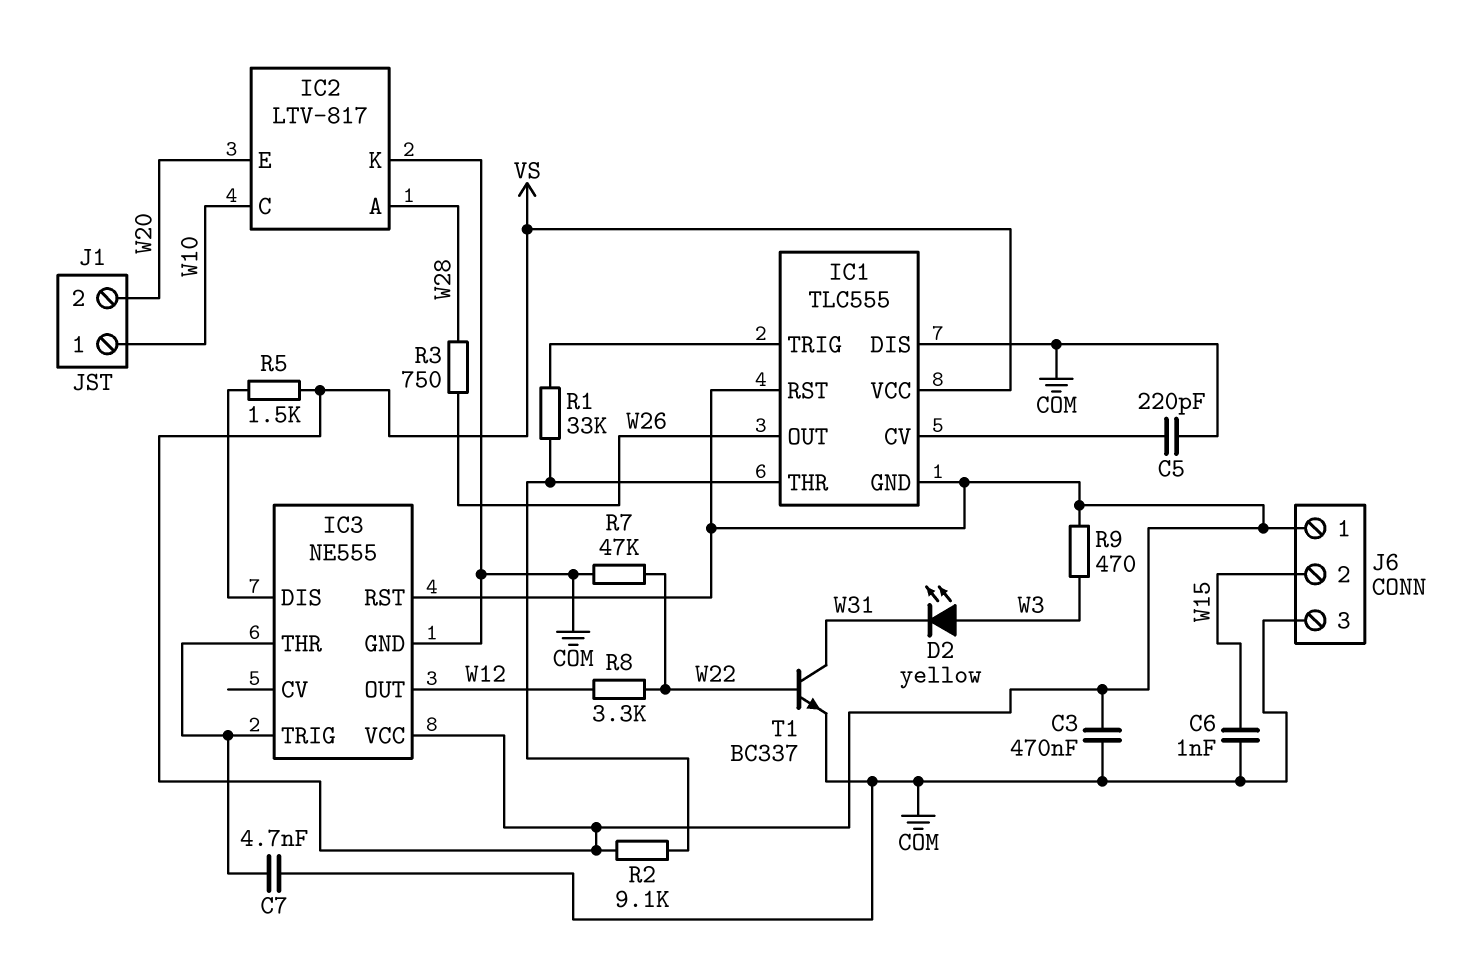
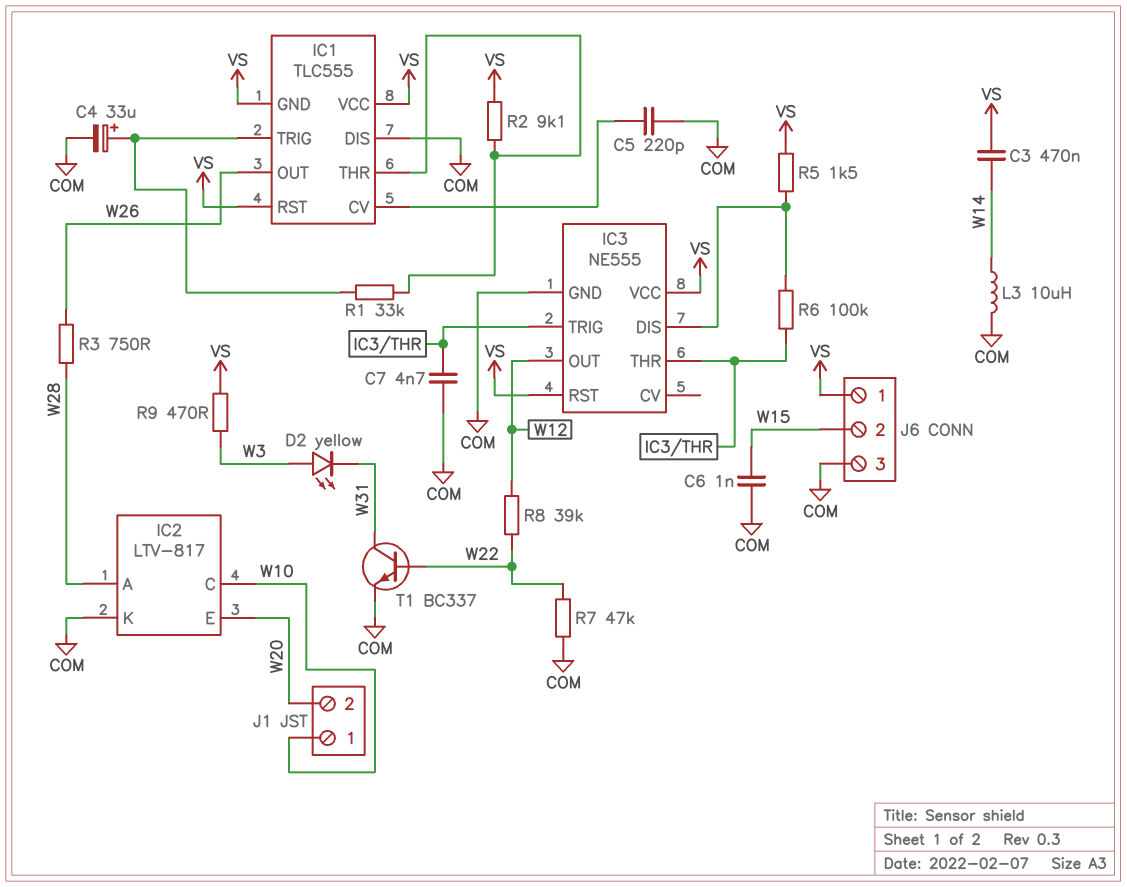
C3: 470nF (COM, VS) -> 470nF (VS, W14)
C4: none -> 33uF (plus IC1/TRIG, minus COM)
L3: none -> 10uH (COM, W14)
R6: none -> 100k (IC3/DIS, IC3/THR)
R8: 3.3k (W12, W22) -> 39k (W12, W22)

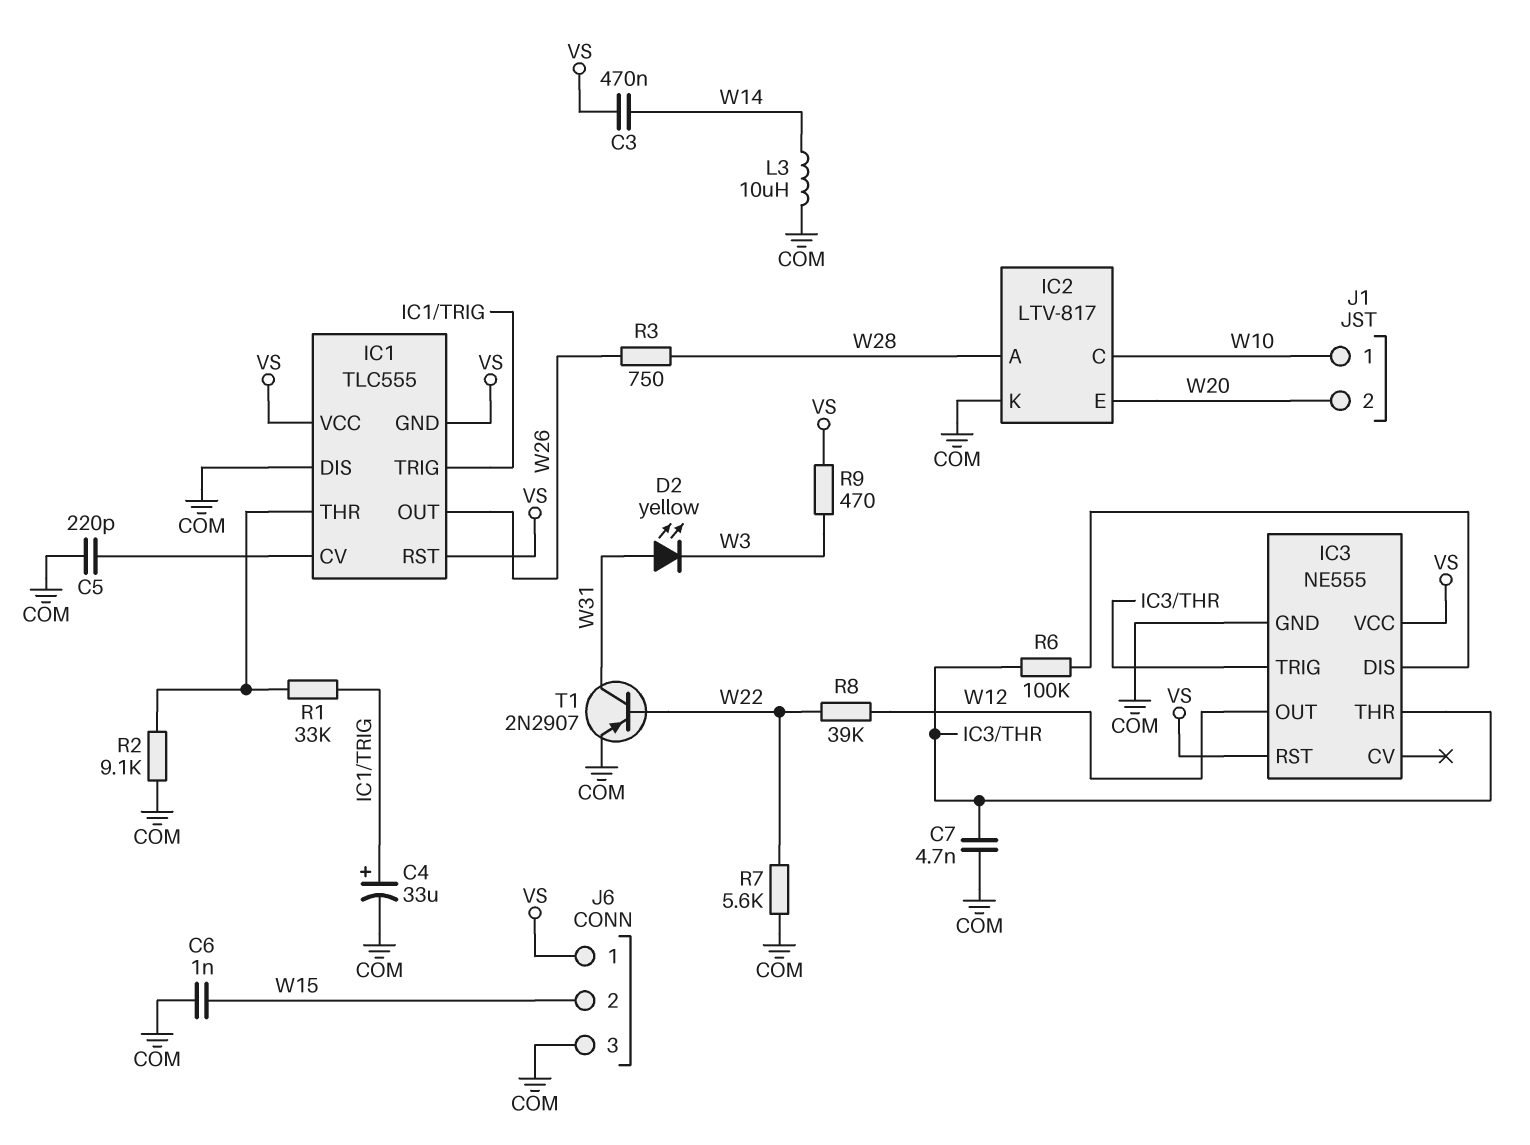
D2: LED yellow (A W3, K W31) -> LED yellow (A W31, K W3)
R2: 9.1k (IC1/THR, VS) -> 9.1k (COM, IC1/THR)
R5: 1.5k (IC3/DIS, VS) -> none
R7: 47k (COM, W22) -> 5.6k (COM, W22)
T1: NPN BC337 (B W22, C W31, E COM) -> PNP 2N2907 (B W22, C W31, E COM)

